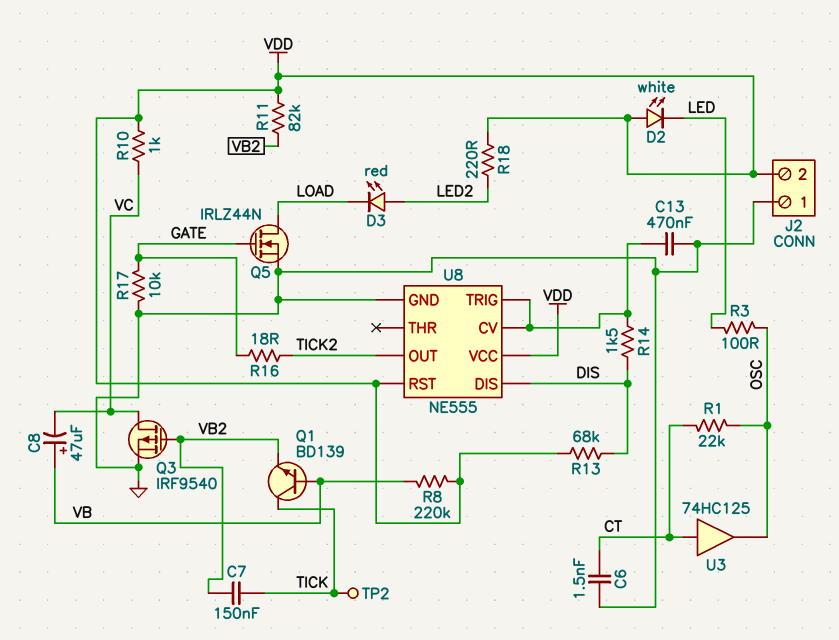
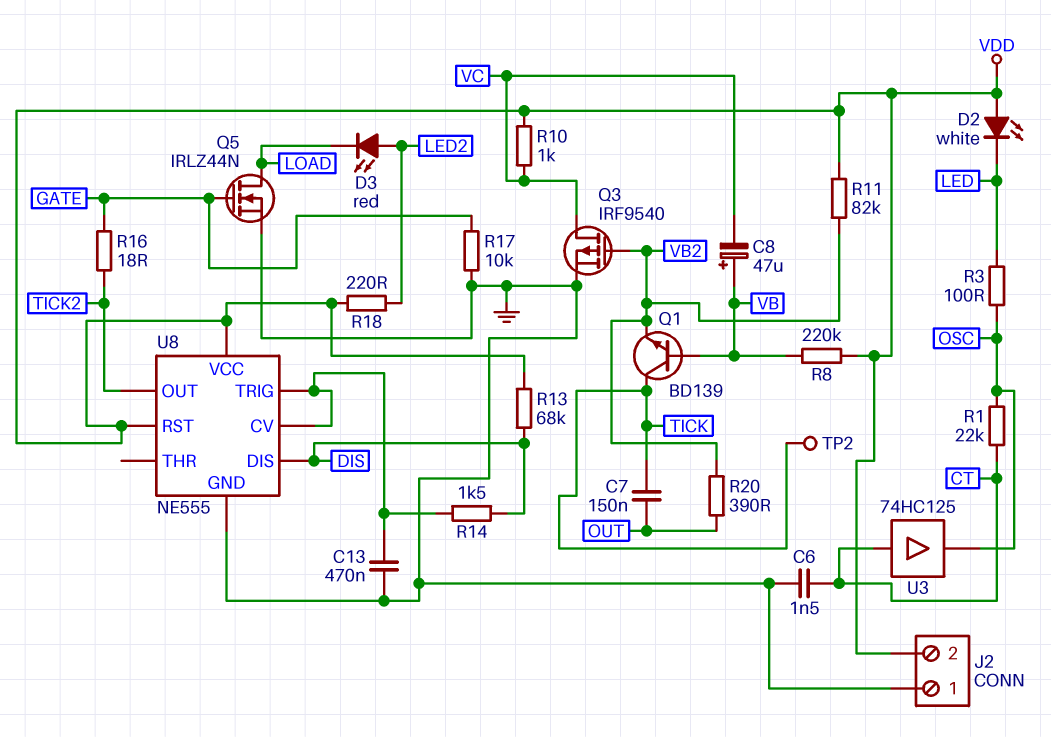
C7: 150nF (TICK, VB2) -> 150nF (OUT, TICK)
R20: none -> 390 (OUT, VB2)

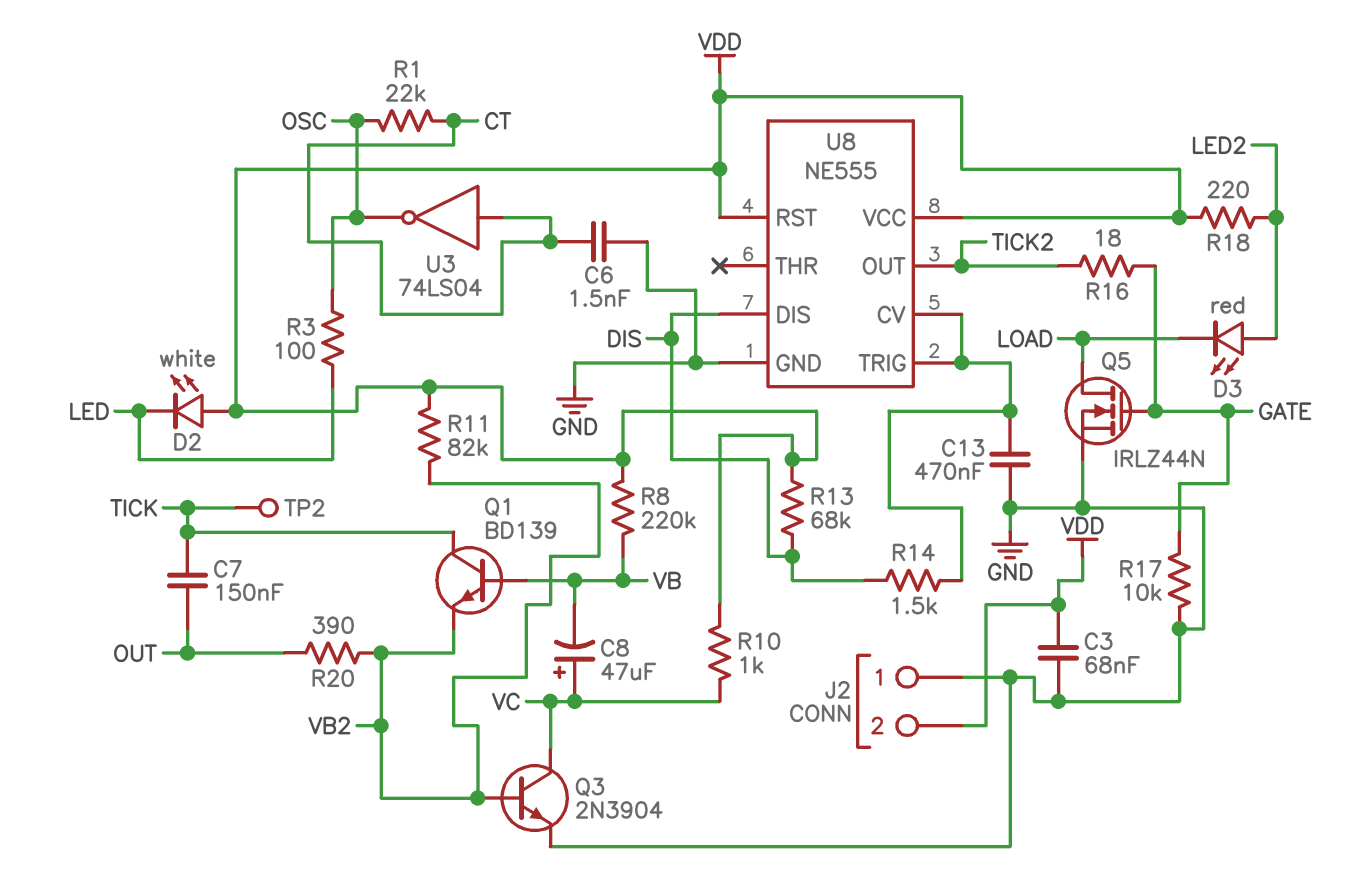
C3: none -> 68nF (GND, VDD)
C8: 47uF (plus VB, minus VC) -> 47uF (plus VC, minus VB)
Q3: PMOS IRF9540 (G VB2, D VC, S GND) -> NPN 2N3904 (B VB2, C VC, E GND)
U3: buffer 74HC125 (in CT, out OSC) -> NOT 74LS04 (in CT, out OSC)

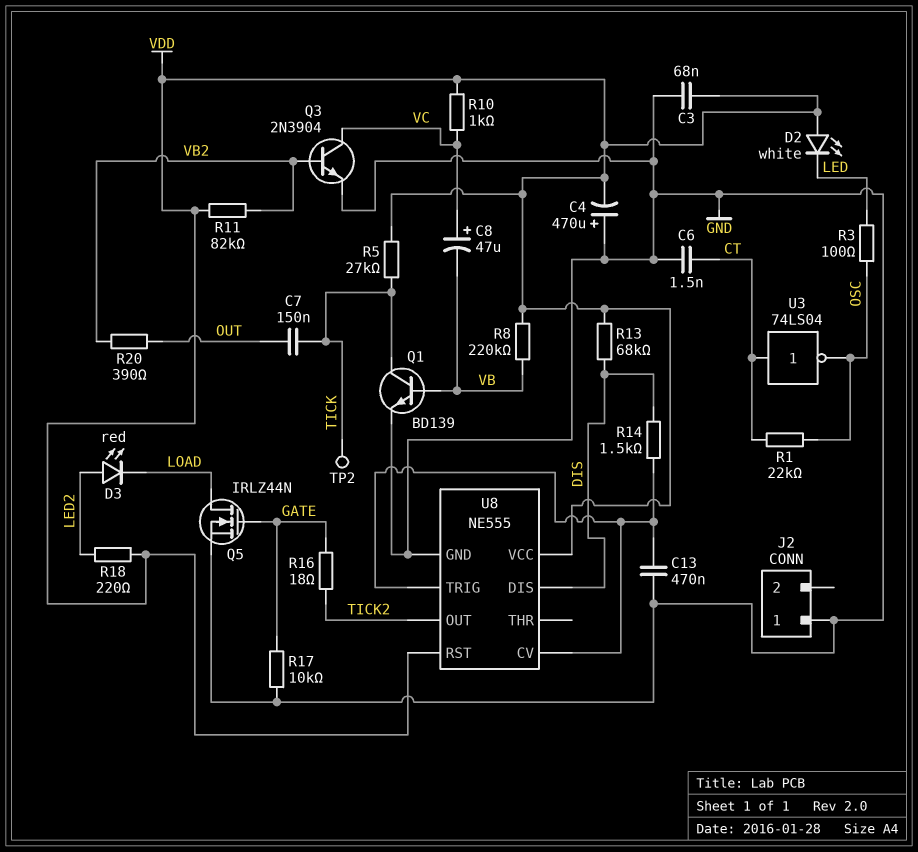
C4: none -> 470uF (plus GND, minus VDD)
J2 pin 2: VDD -> none
Q1: NPN BD139 (B VB, C TICK, E VB2) -> NPN BD139 (B VB, C TICK, E GND)
R5: none -> 27k (TICK, VDD)

